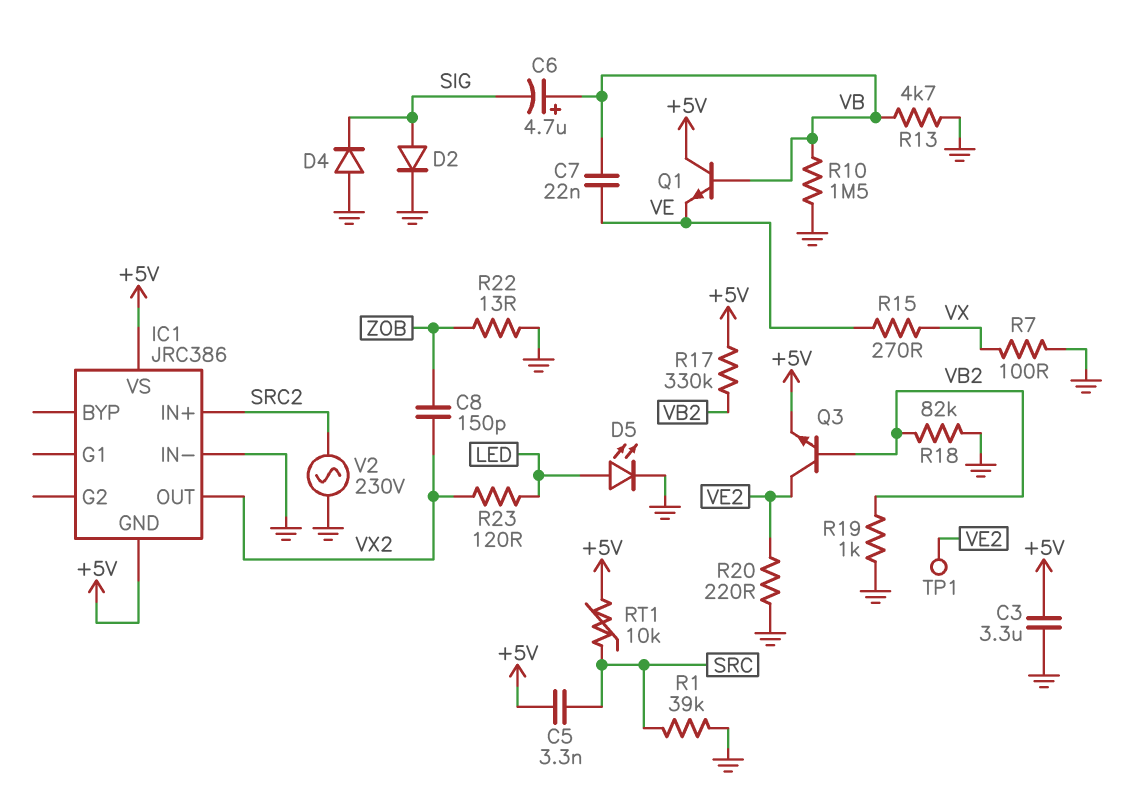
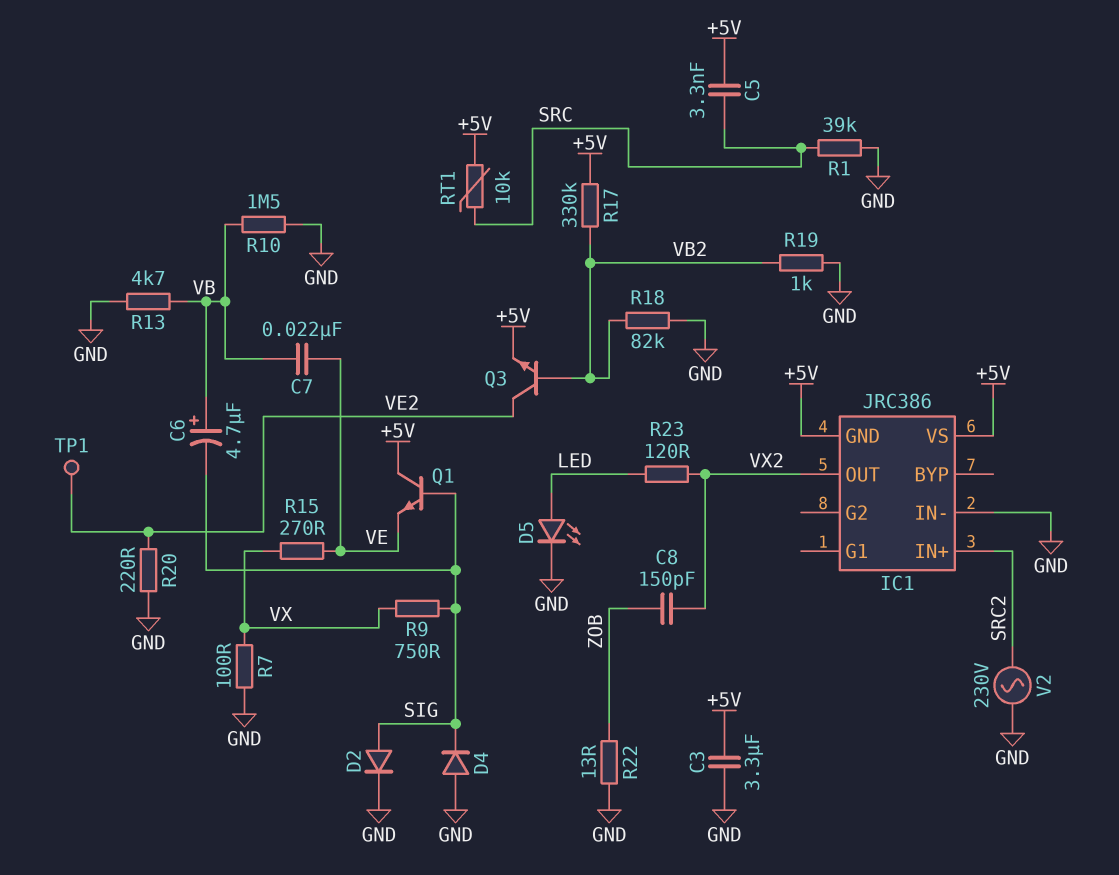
Q1: NPN (B VB, C +5V, E VE) -> NPN (B SIG, C +5V, E VE)
R9: none -> 750 (SIG, VX)

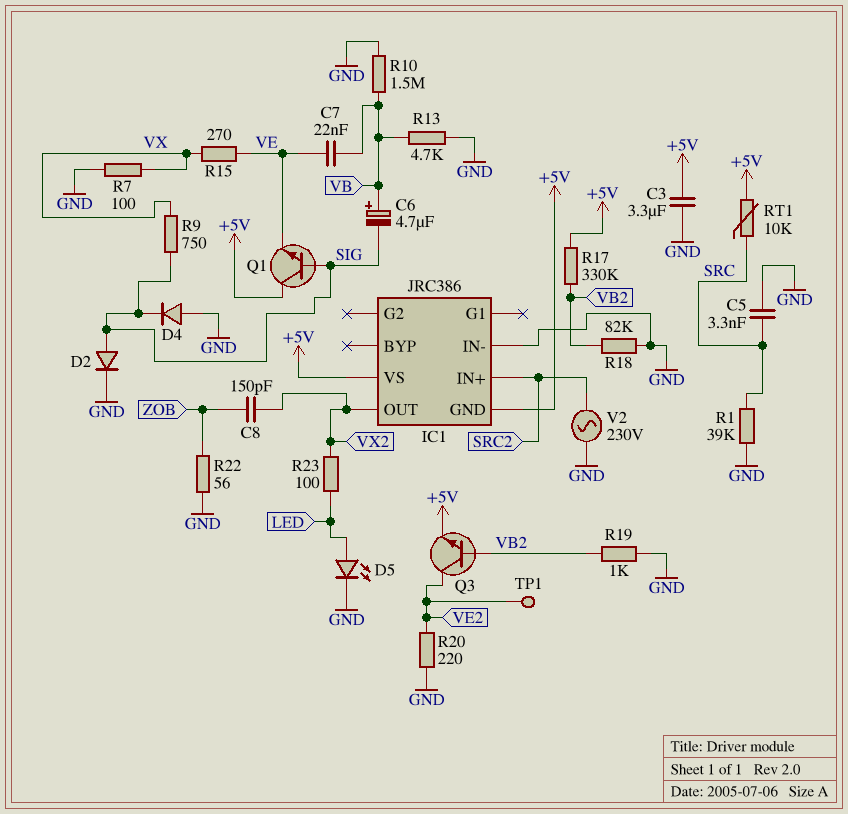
C5: 3.3nF (+5V, SRC) -> 3.3nF (GND, SRC)
R22: 13 (GND, ZOB) -> 56 (GND, ZOB)
R23: 120 (LED, VX2) -> 100 (LED, VX2)

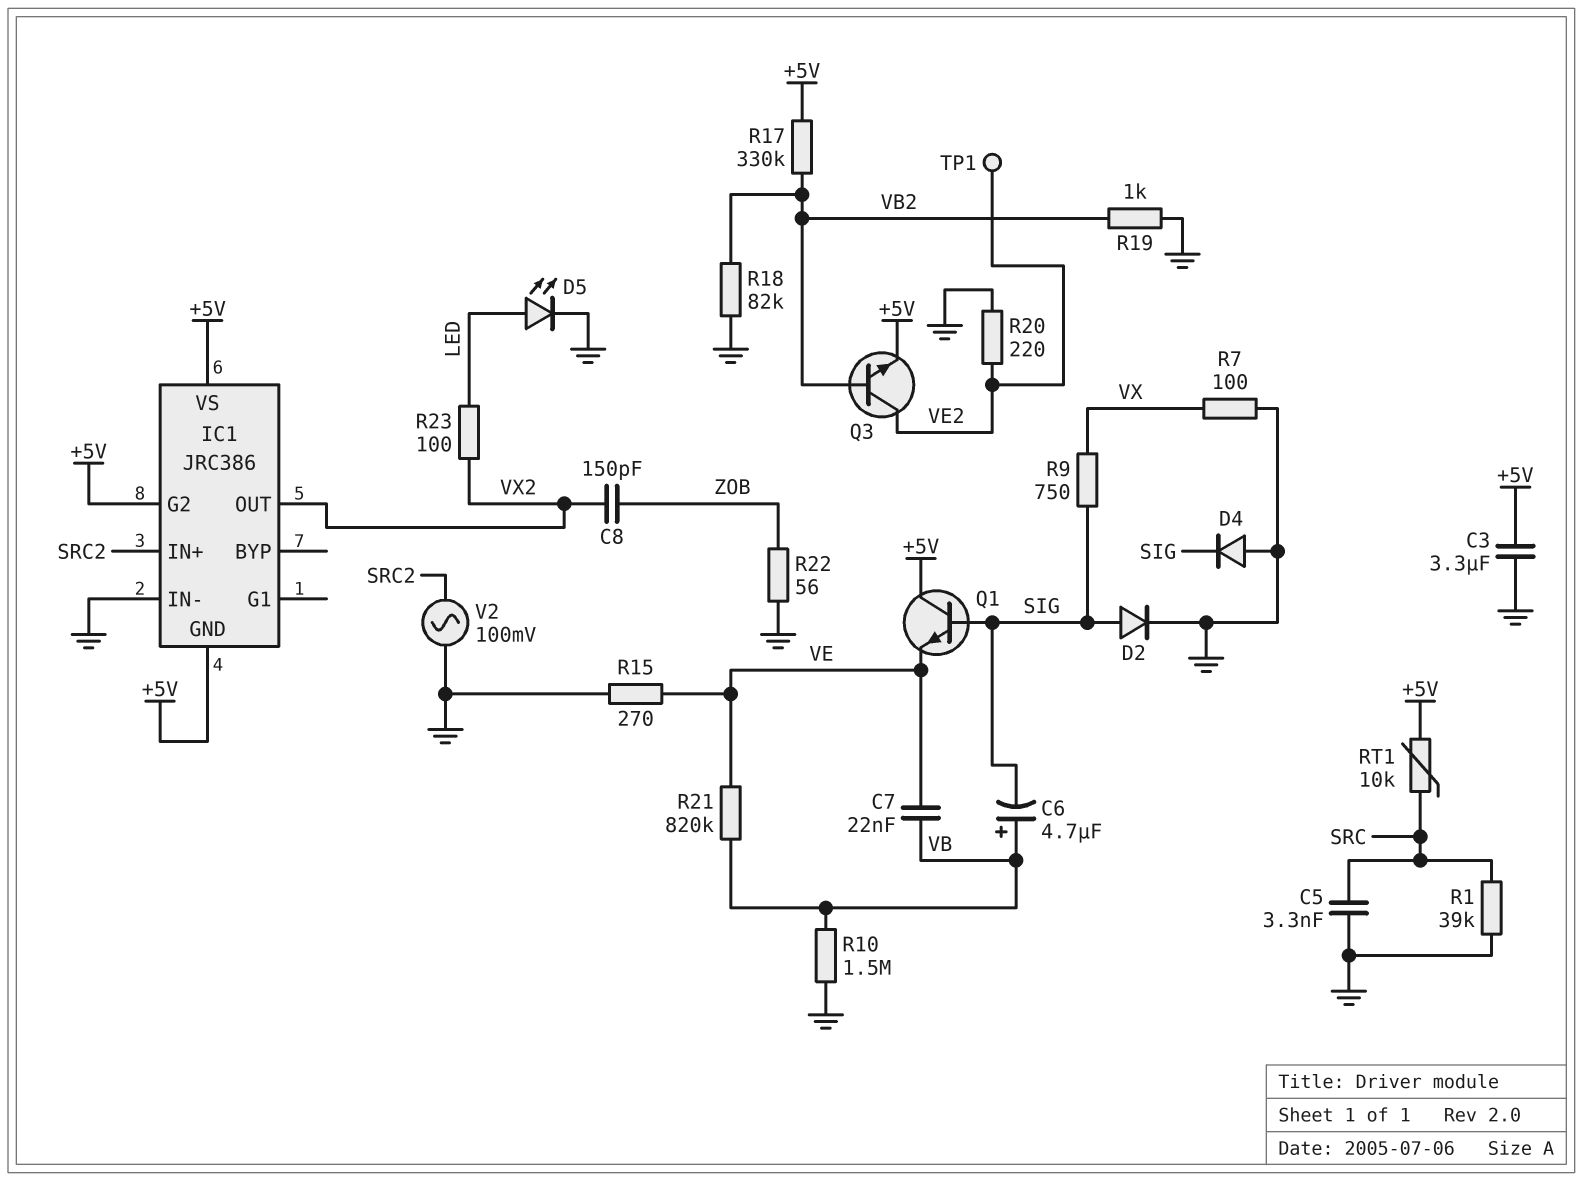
IC1 pin G2: none -> +5V
R13: 4.7k (GND, VB) -> none
R15: 270 (VE, VX) -> 270 (GND, VE)
R21: none -> 820k (VB, VE)
V2: AC 230V (GND, SRC2) -> AC 100mV (GND, SRC2)

